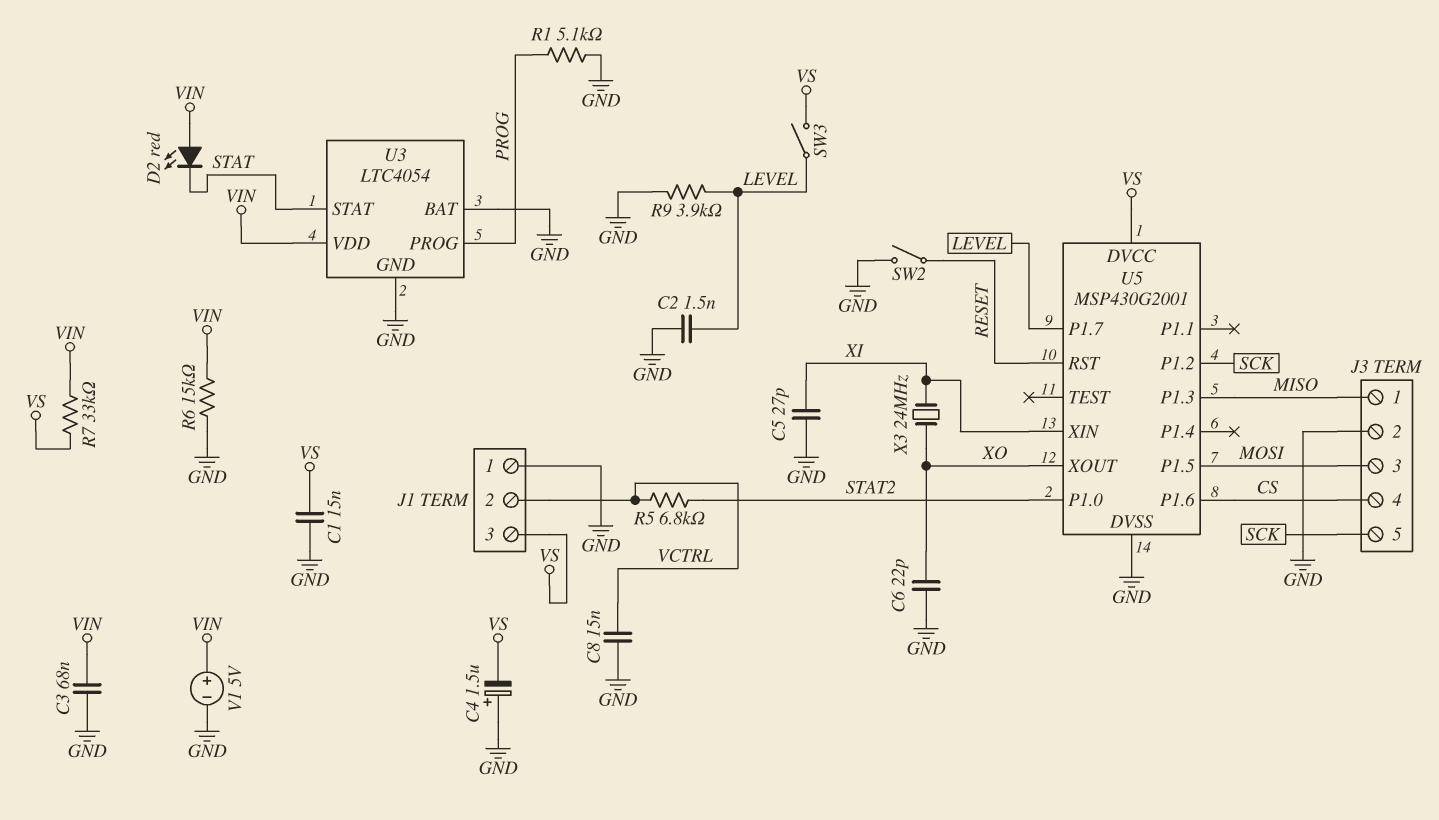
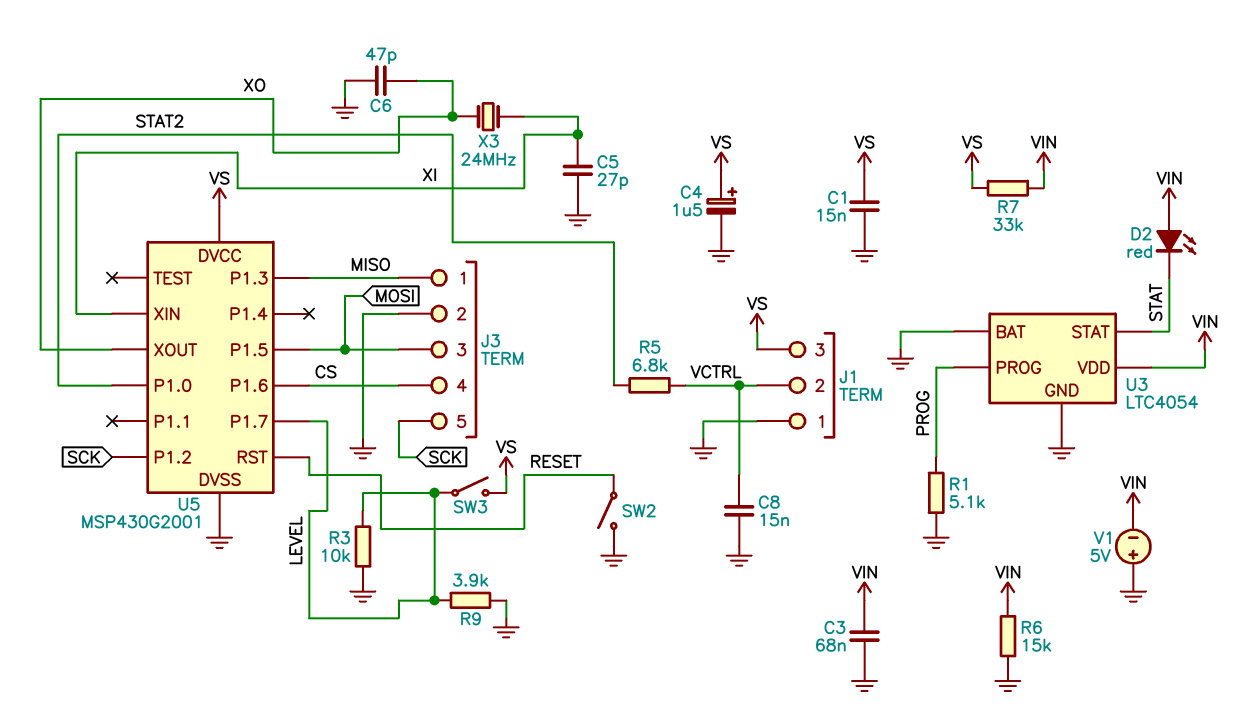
C2: 1.5nF (GND, LEVEL) -> none
C4: 1.5uF (plus GND, minus VS) -> 1.5uF (plus VS, minus GND)
C6: 22pF (GND, XO) -> 47pF (GND, XO)
R3: none -> 10k (GND, LEVEL)
V1: 5V (plus VIN, minus GND) -> 5V (plus GND, minus VIN)

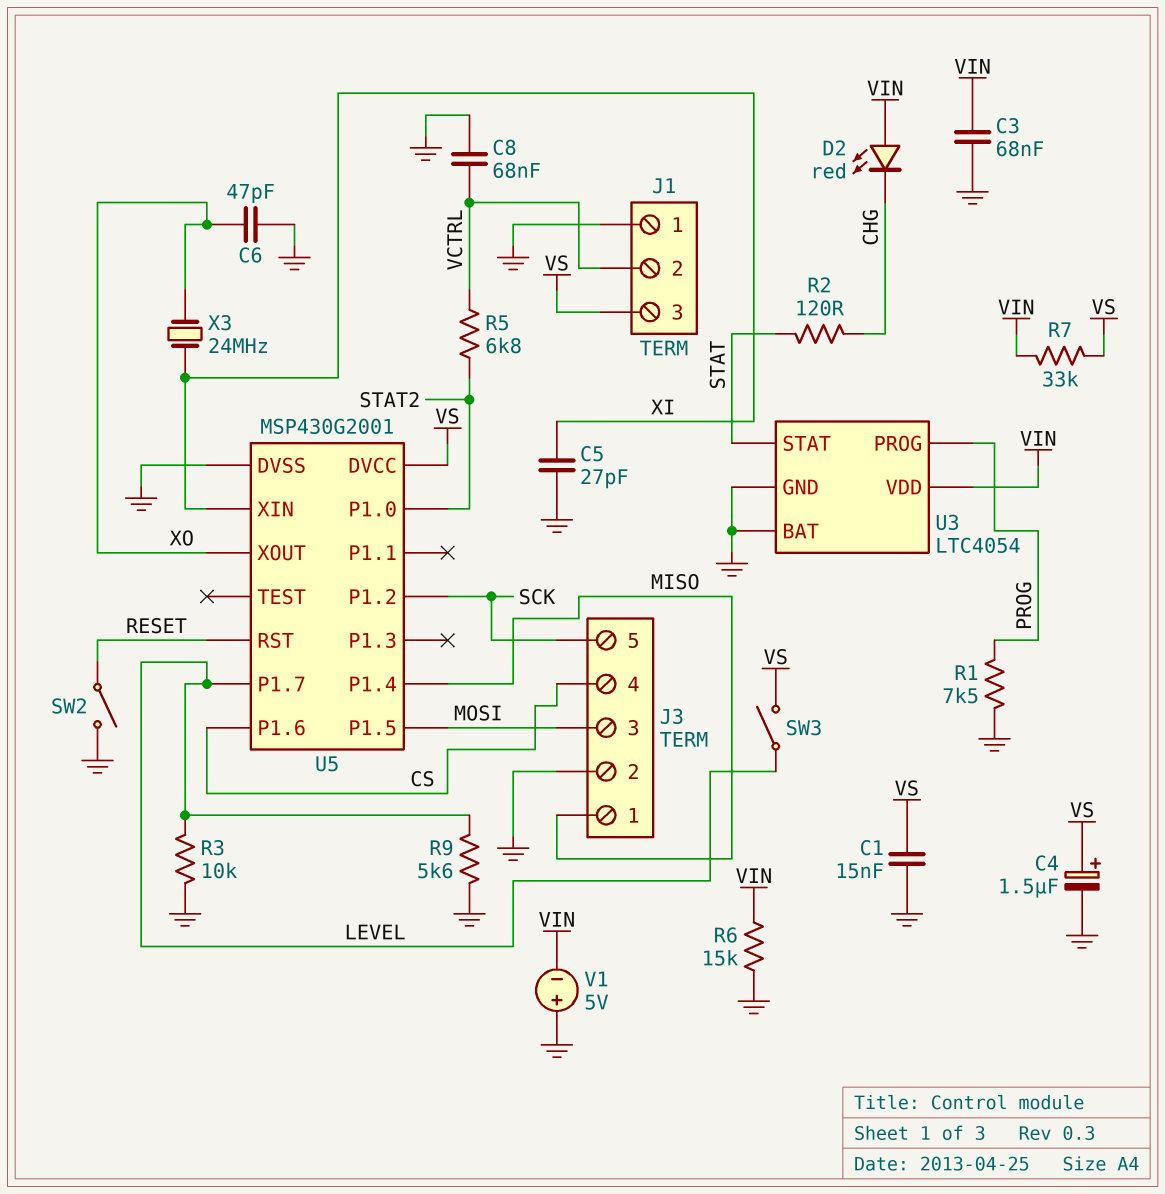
C8: 15nF (GND, VCTRL) -> 68nF (GND, VCTRL)
D2: LED red (A VIN, K STAT) -> LED red (A VIN, K CHG)
R1: 5.1k (GND, PROG) -> 7.5k (GND, PROG)
R2: none -> 120 (CHG, STAT)
R9: 3.9k (GND, LEVEL) -> 5.6k (GND, LEVEL)
U5 pin P1.3: MISO -> none
U5 pin P1.4: none -> MISO

